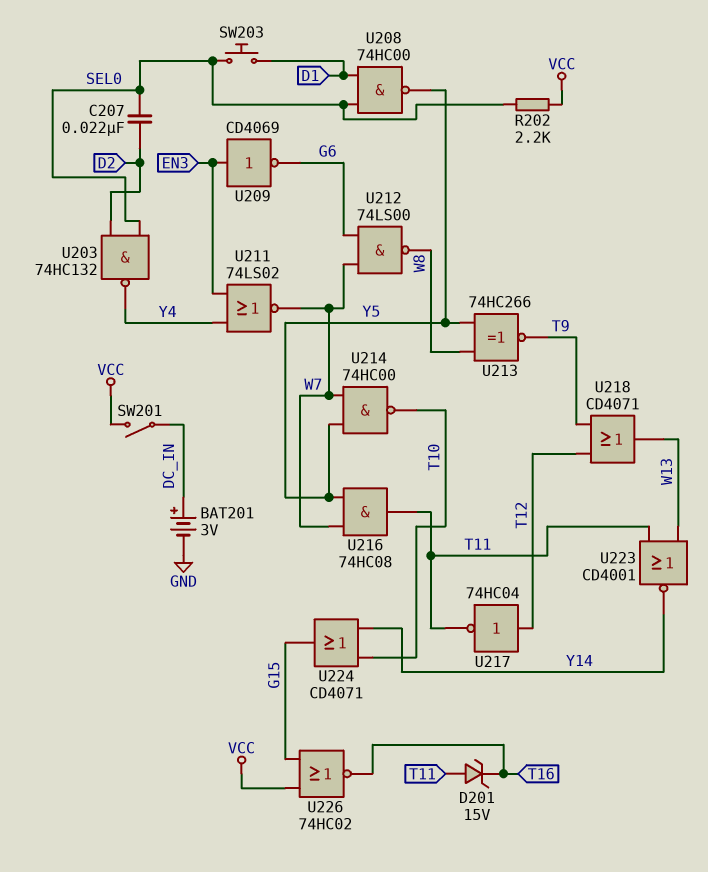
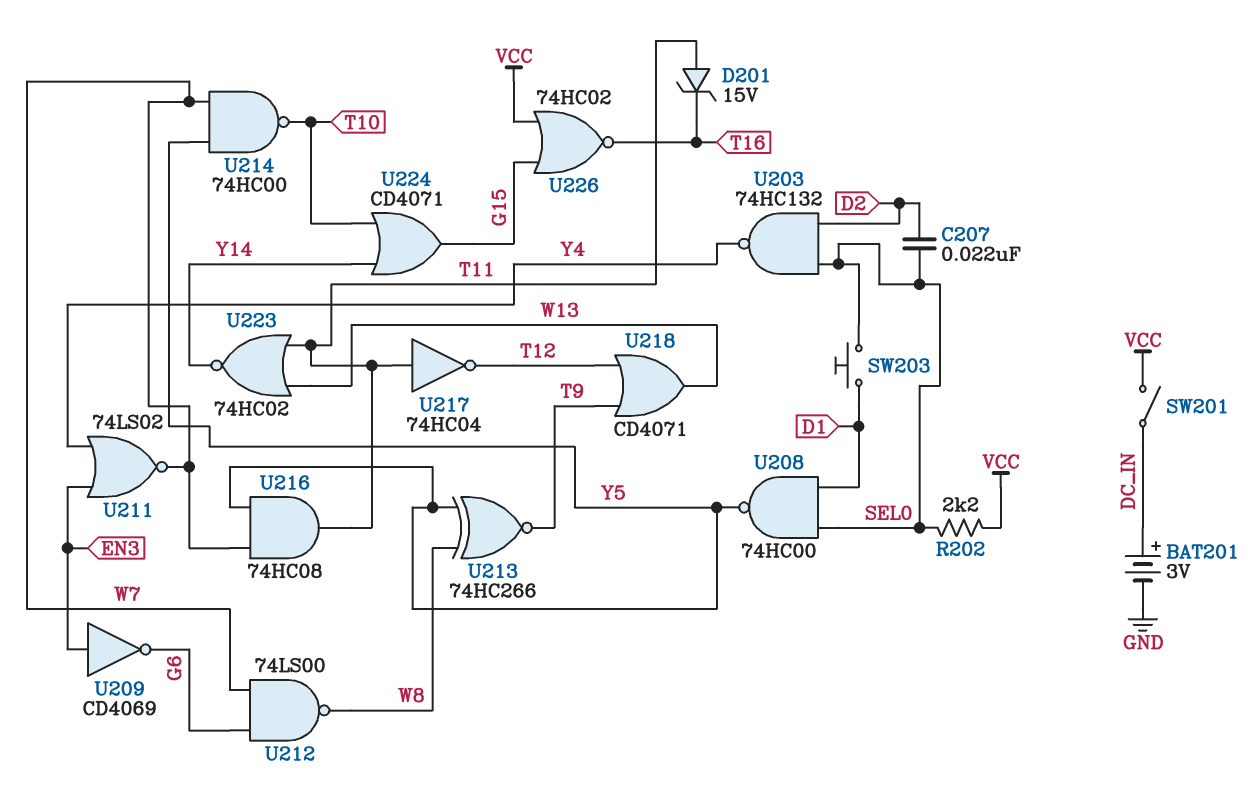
U217: NOT 74HC04 (in T12, out T11) -> NOT 74HC04 (in T11, out T12)
U223: NOR CD4001 (in T11, in W13, out Y14) -> NOR 74HC02 (in T11, in W13, out Y14)

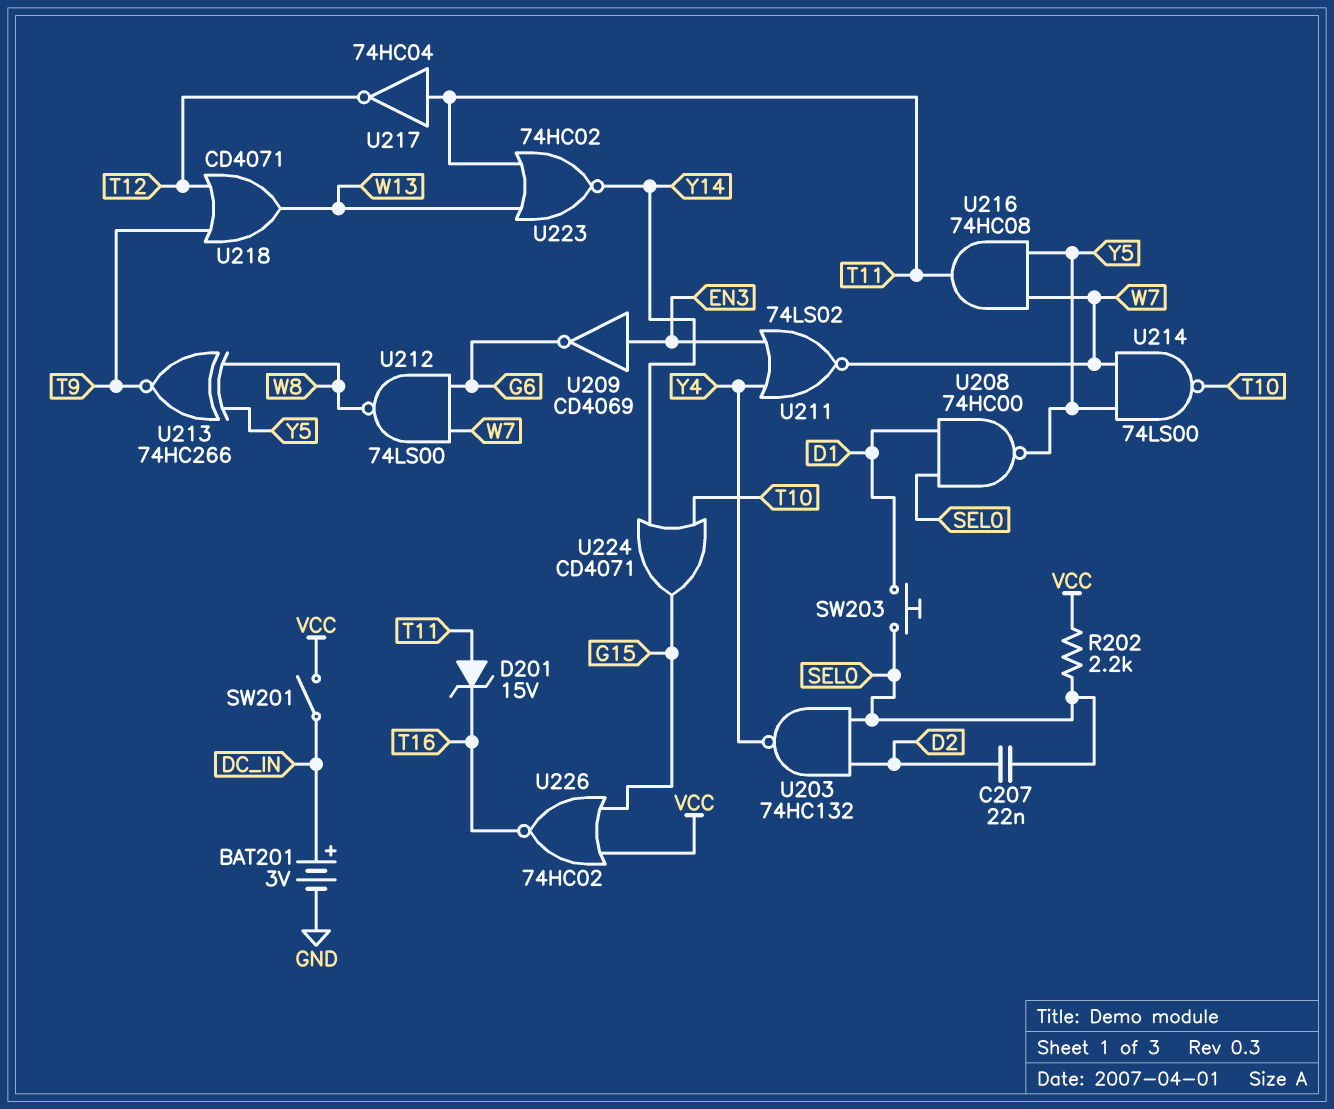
U214: NAND 74HC00 (in W7, in Y5, out T10) -> NAND 74LS00 (in W7, in Y5, out T10)

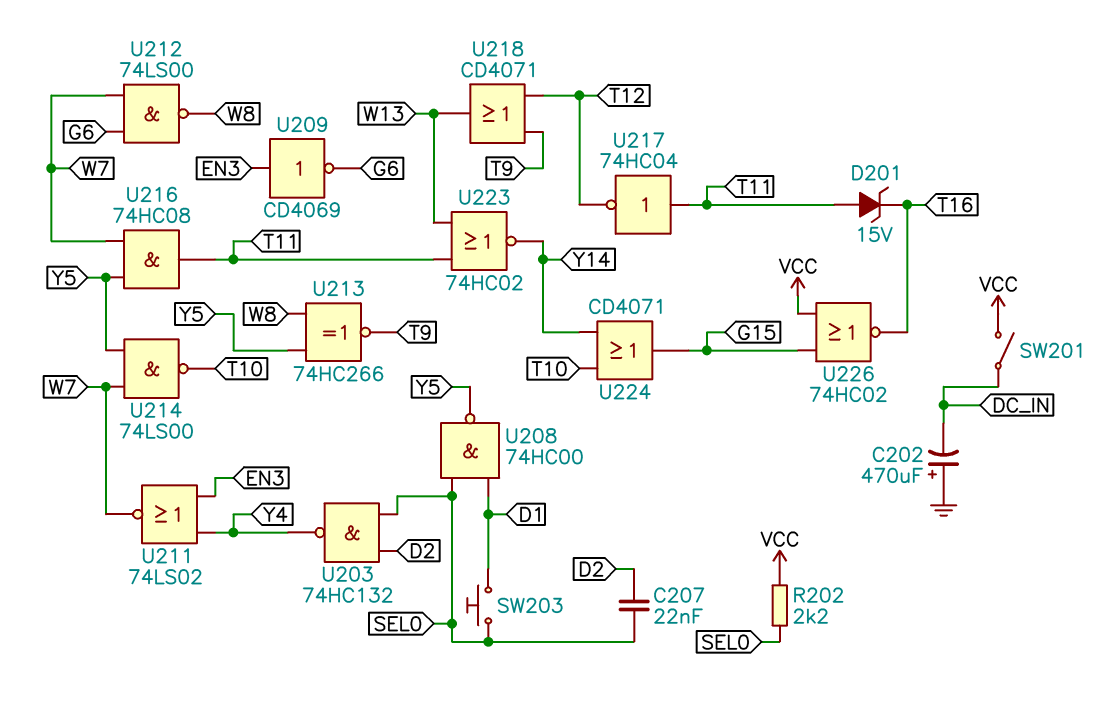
BAT201: 3V (plus DC_IN, minus GND) -> none
C202: none -> 470uF (plus GND, minus DC_IN)

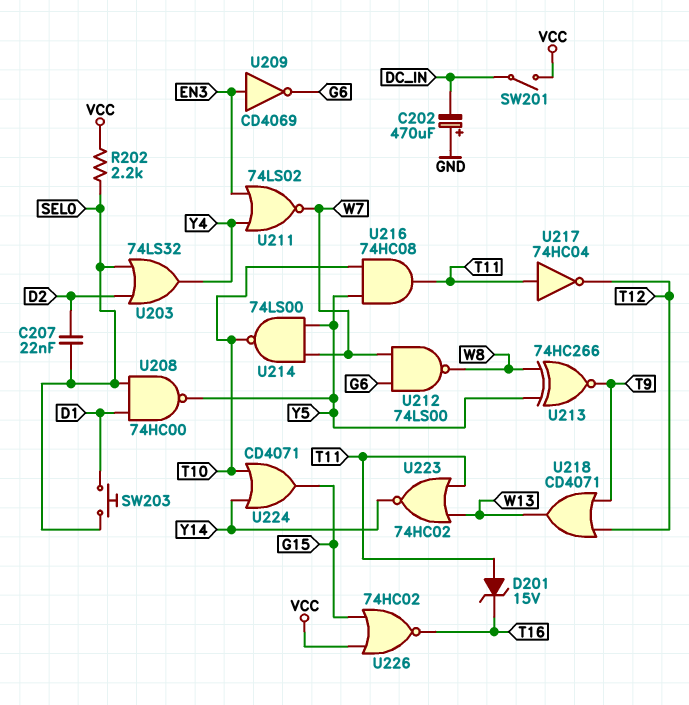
U203: NAND 74HC132 (in D2, in SEL0, out Y4) -> OR 74LS32 (in D2, in SEL0, out Y4)
U216: AND 74HC08 (in W7, in Y5, out T11) -> AND 74HC08 (in T10, in Y5, out T11)

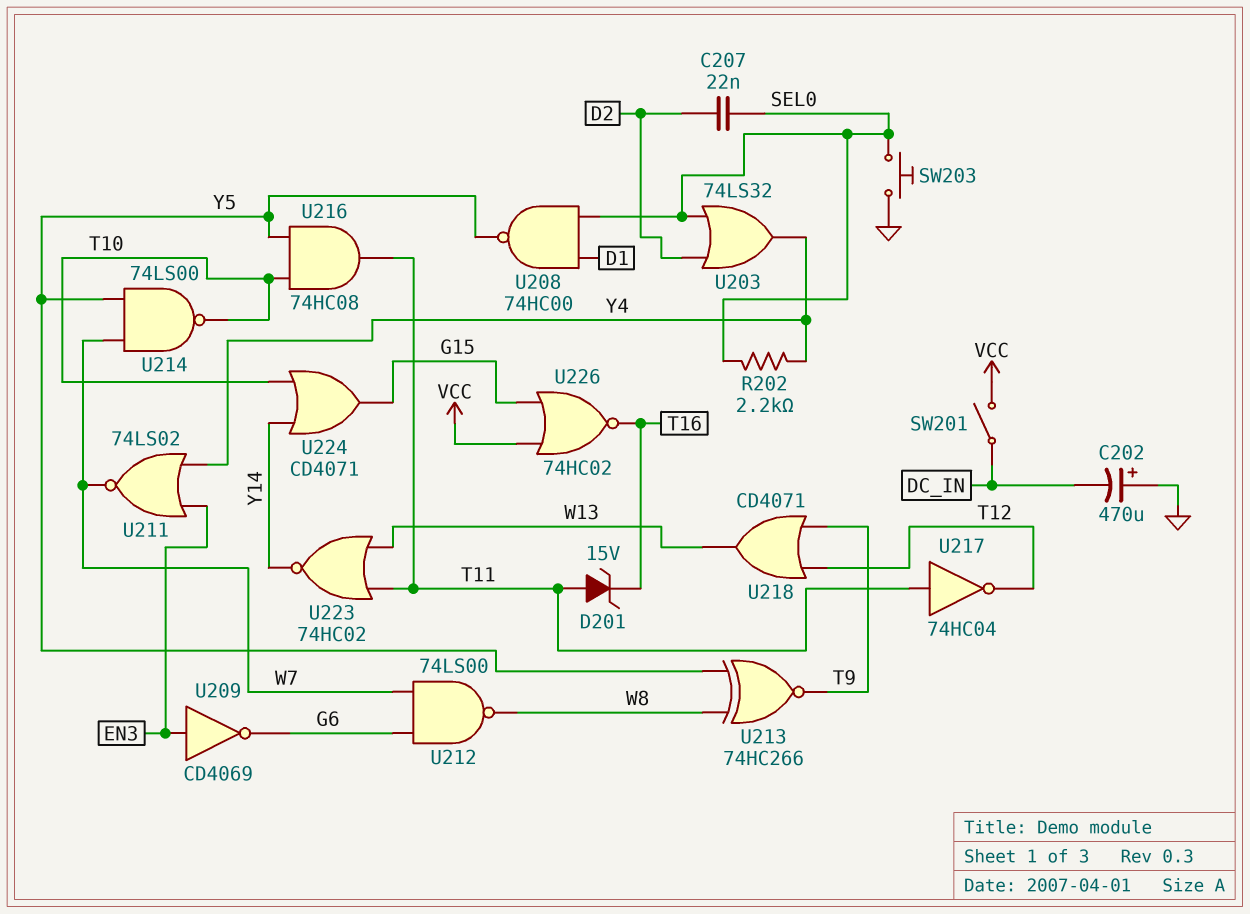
R202: 2.2k (SEL0, VCC) -> 2.2k (SEL0, Y4)
SW203: button (D1, SEL0) -> button (GND, SEL0)

